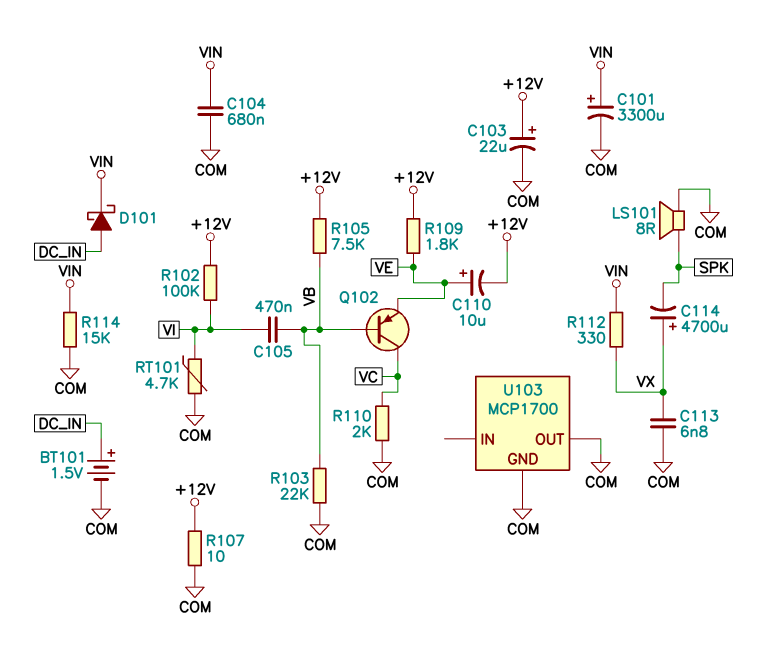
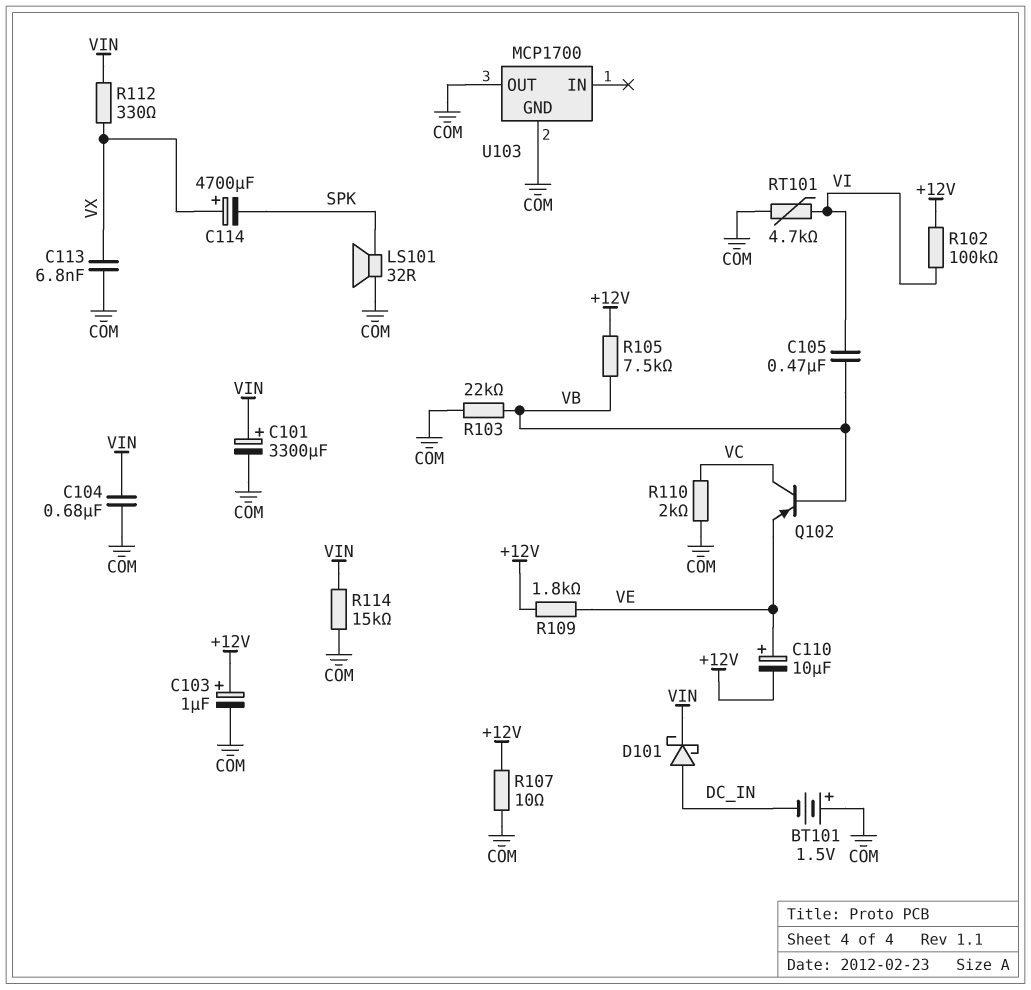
BT101: 1.5V (plus DC_IN, minus COM) -> 1.5V (plus COM, minus DC_IN)
C103: 22uF (plus +12V, minus COM) -> 1uF (plus +12V, minus COM)
LS101: speaker 8R (COM, SPK) -> speaker 32R (COM, SPK)

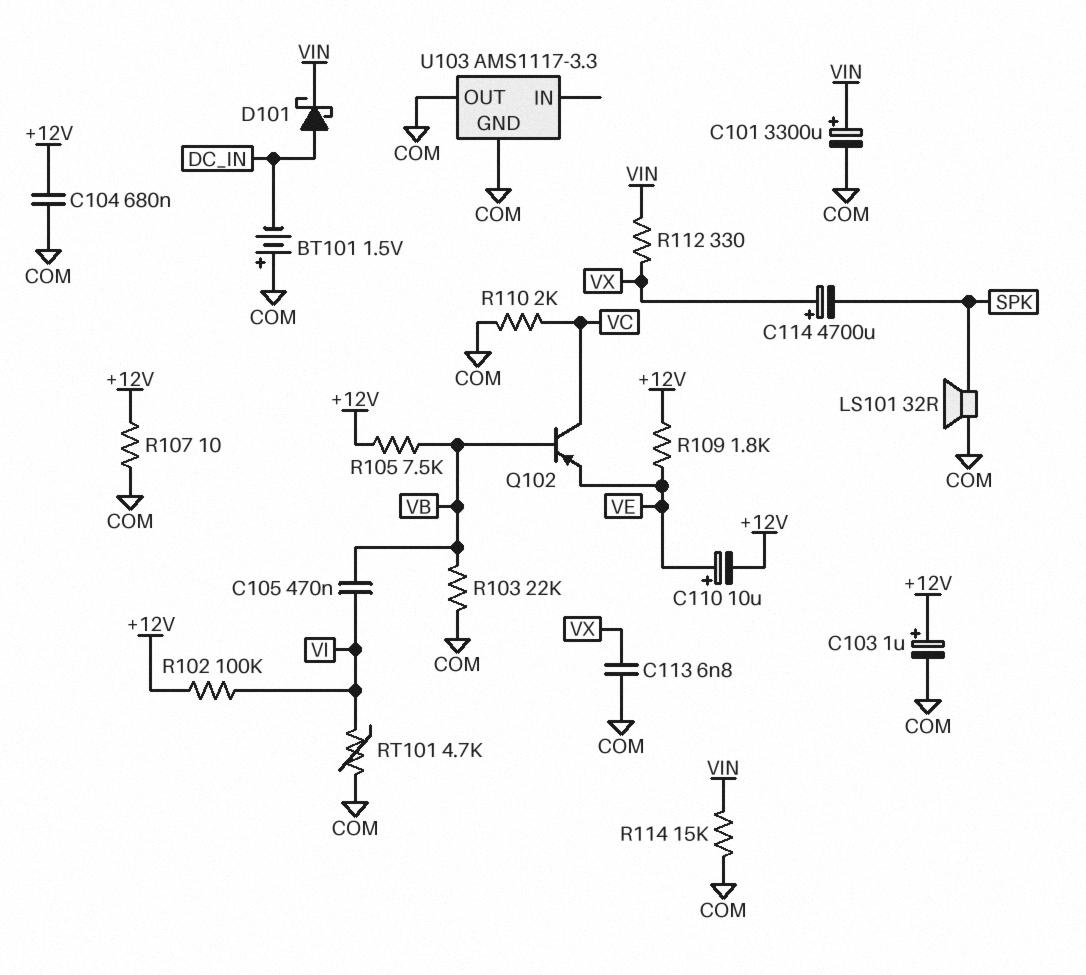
C104: 680nF (COM, VIN) -> 680nF (+12V, COM)
U103: MCP1700 -> AMS1117-3.3

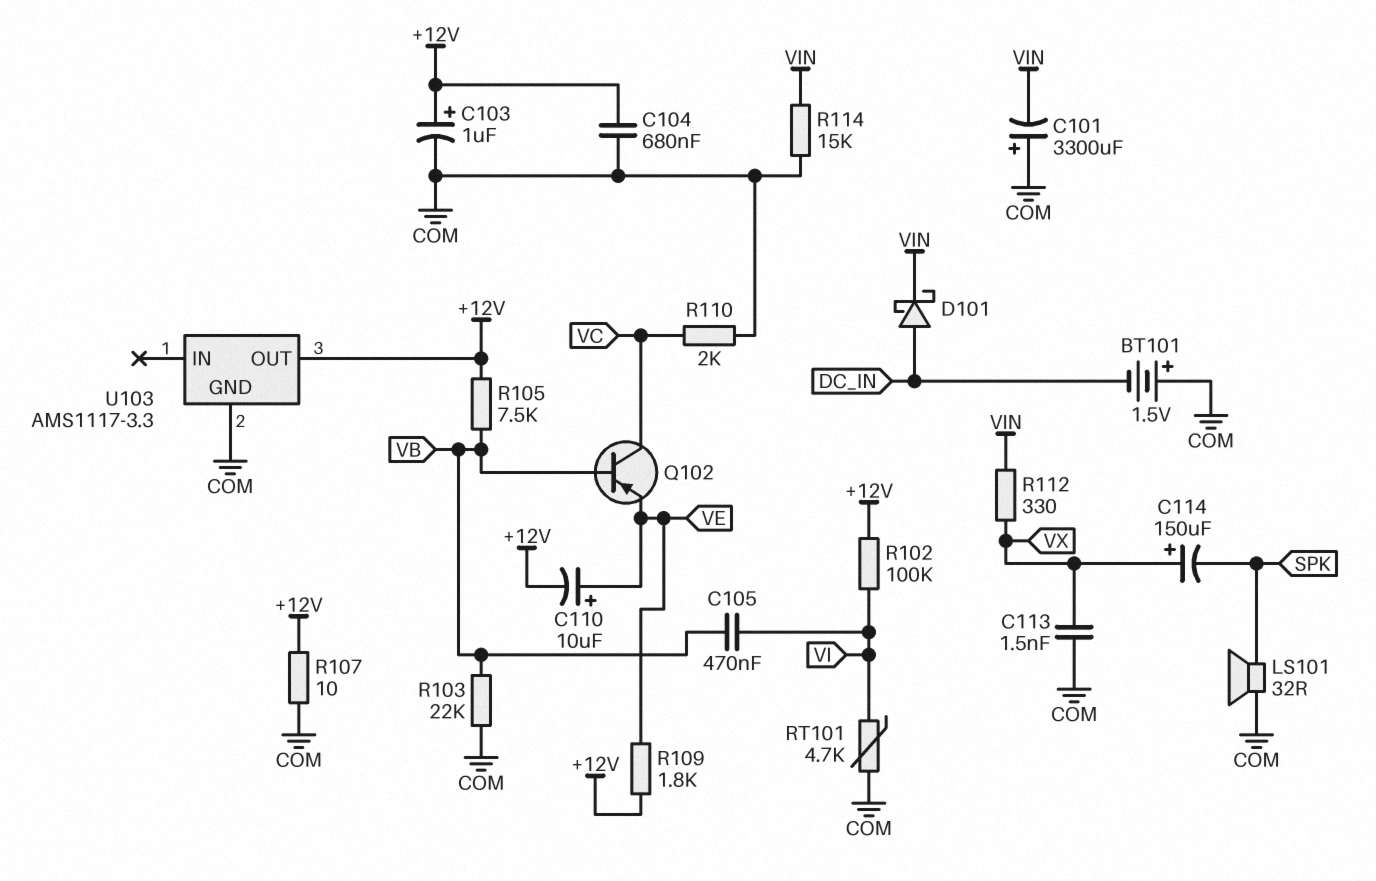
C101: 3300uF (plus VIN, minus COM) -> 3300uF (plus COM, minus VIN)
C113: 6.8nF (COM, VX) -> 1.5nF (COM, VX)
C114: 4700uF (plus VX, minus SPK) -> 150uF (plus VX, minus SPK)
U103 pin OUT: COM -> +12V

